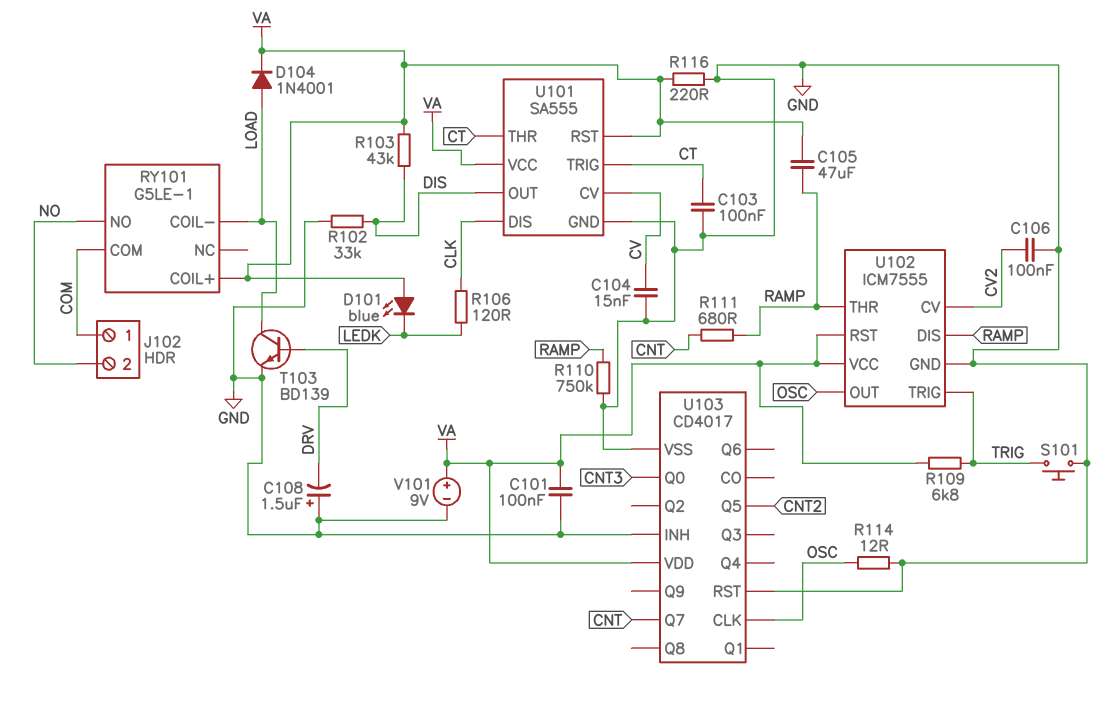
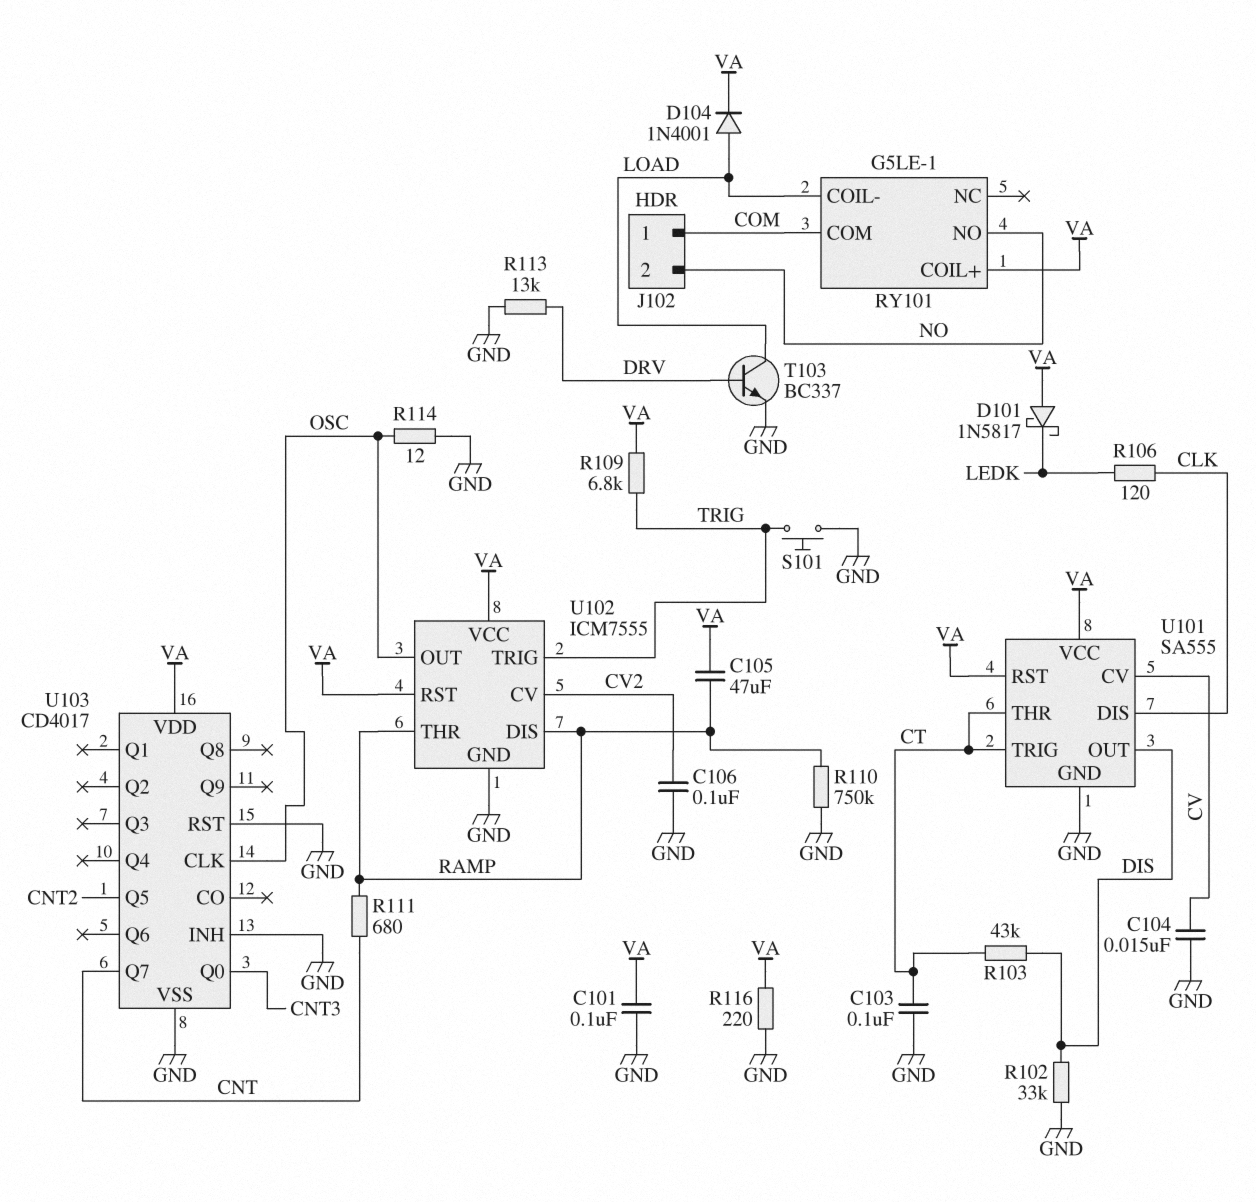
C108: 1.5uF (plus GND, minus DRV) -> none
D101: LED blue (A VA, K LEDK) -> schottky 1N5817 (A VA, K LEDK)
R103: 43k (DIS, VA) -> 43k (CT, DIS)
R113: none -> 13k (DRV, GND)
T103: NPN BD139 (B DRV, C LOAD, E GND) -> NPN BC337 (B DRV, C LOAD, E GND)
V101: 9V (plus VA, minus GND) -> none

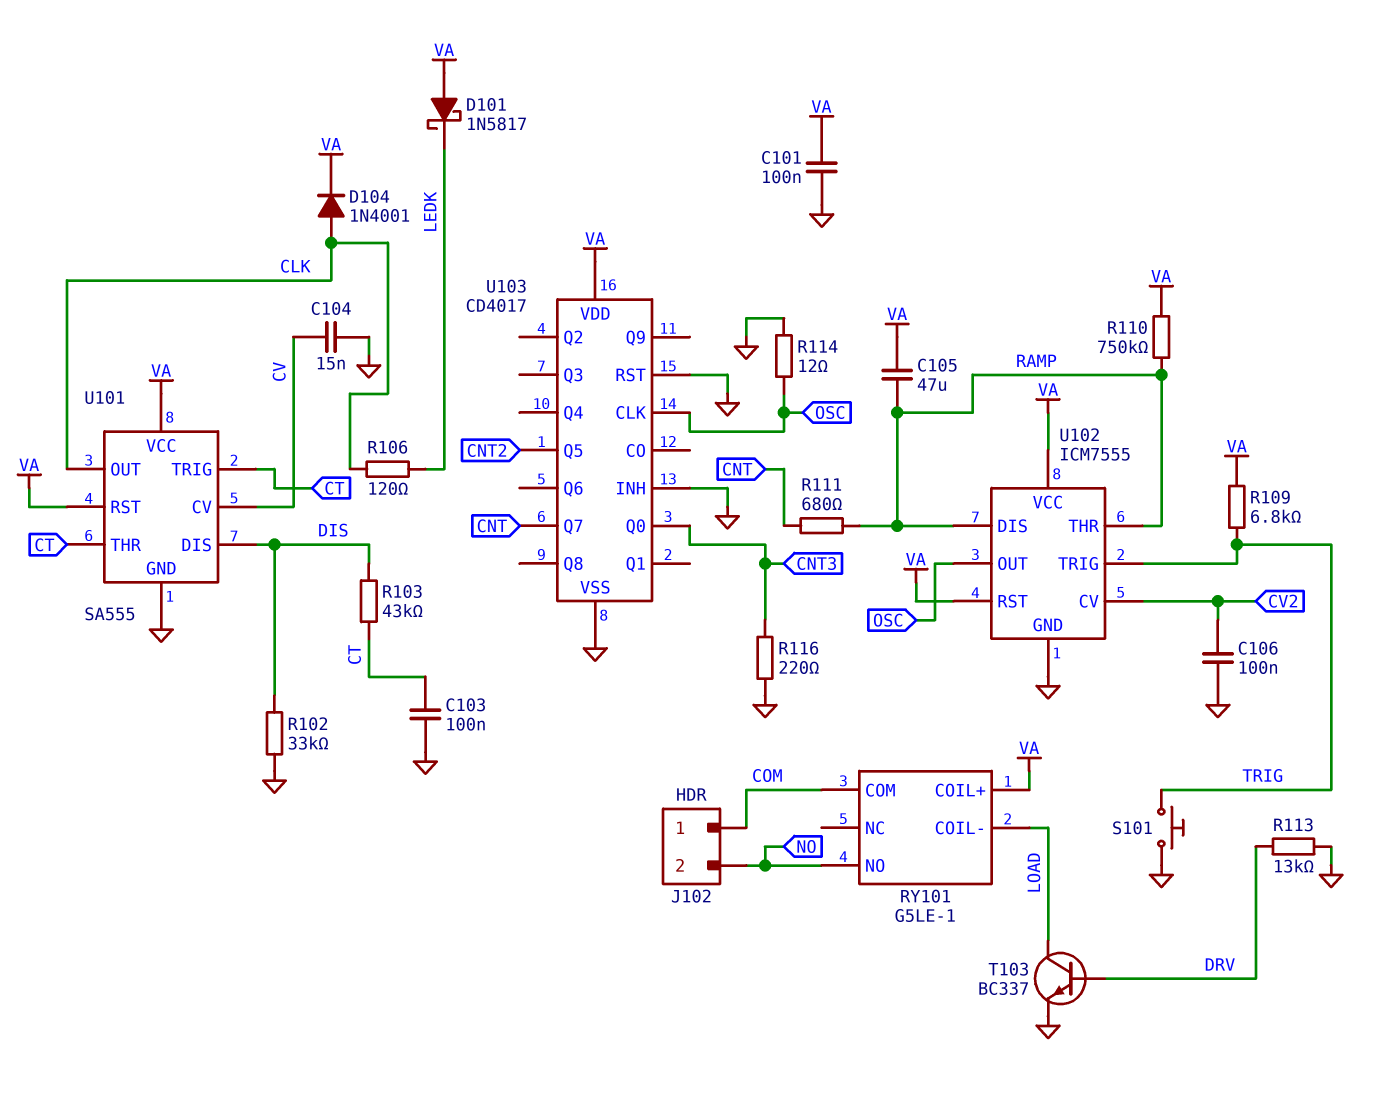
D104: diode 1N4001 (A LOAD, K VA) -> diode 1N4001 (A CLK, K VA)
R110: 750k (GND, RAMP) -> 750k (RAMP, VA)
R116: 220 (GND, VA) -> 220 (CNT3, GND)
U101 pin DIS: CLK -> DIS
U101 pin OUT: DIS -> CLK

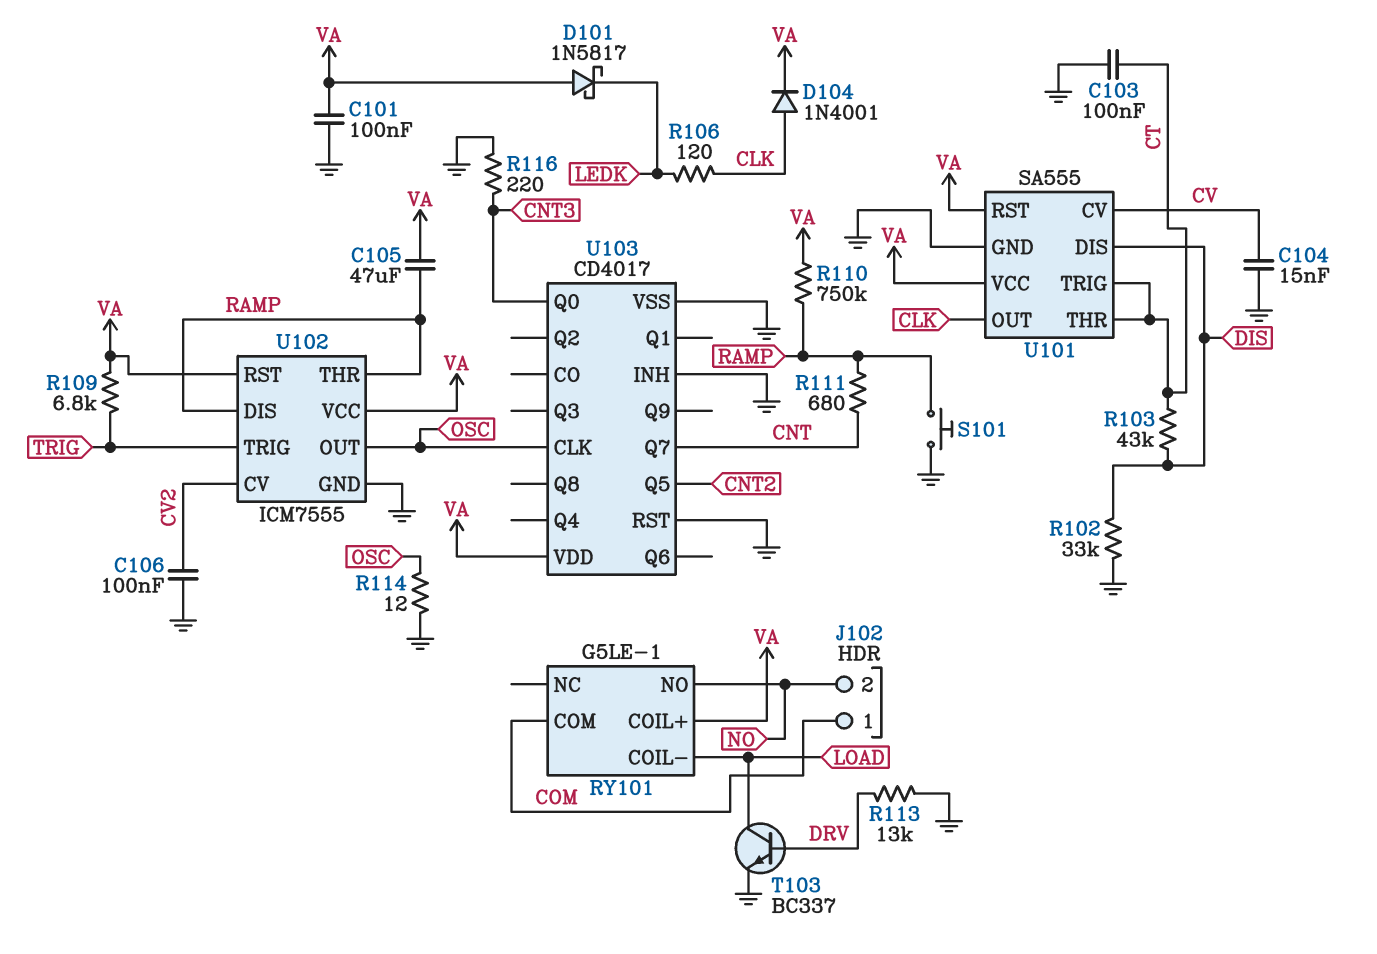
S101: button (GND, TRIG) -> button (GND, RAMP)

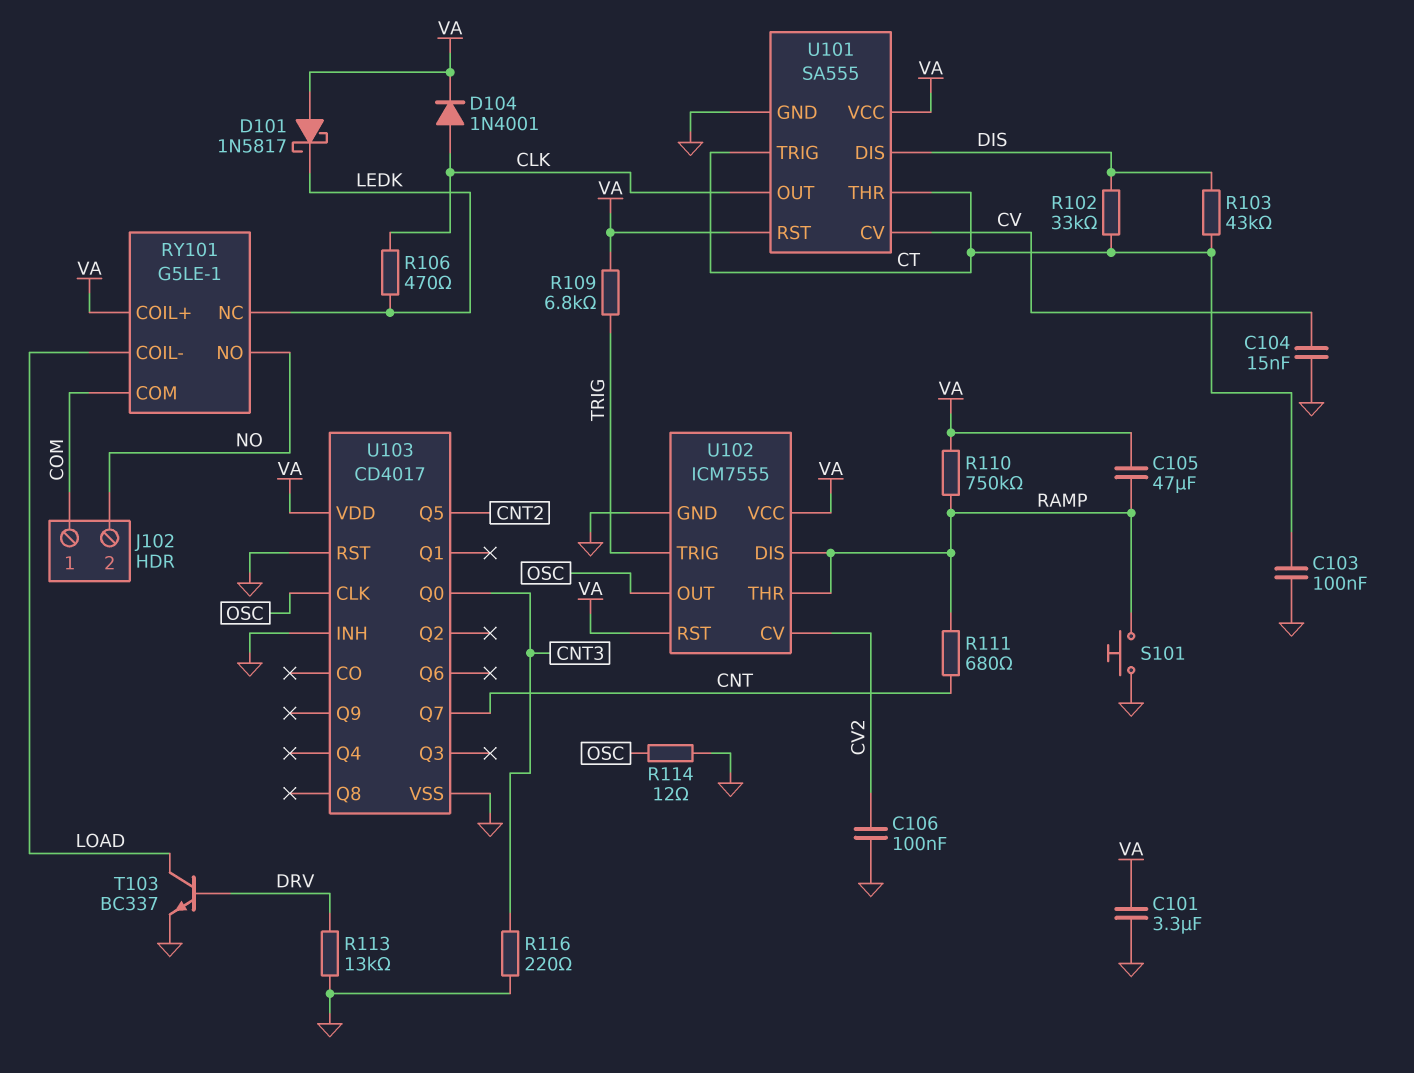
C101: 100nF (GND, VA) -> 3.3uF (GND, VA)
R102: 33k (DIS, GND) -> 33k (CT, DIS)
R106: 120 (CLK, LEDK) -> 470 (CLK, LEDK)
RY101 pin NC: none -> LEDK

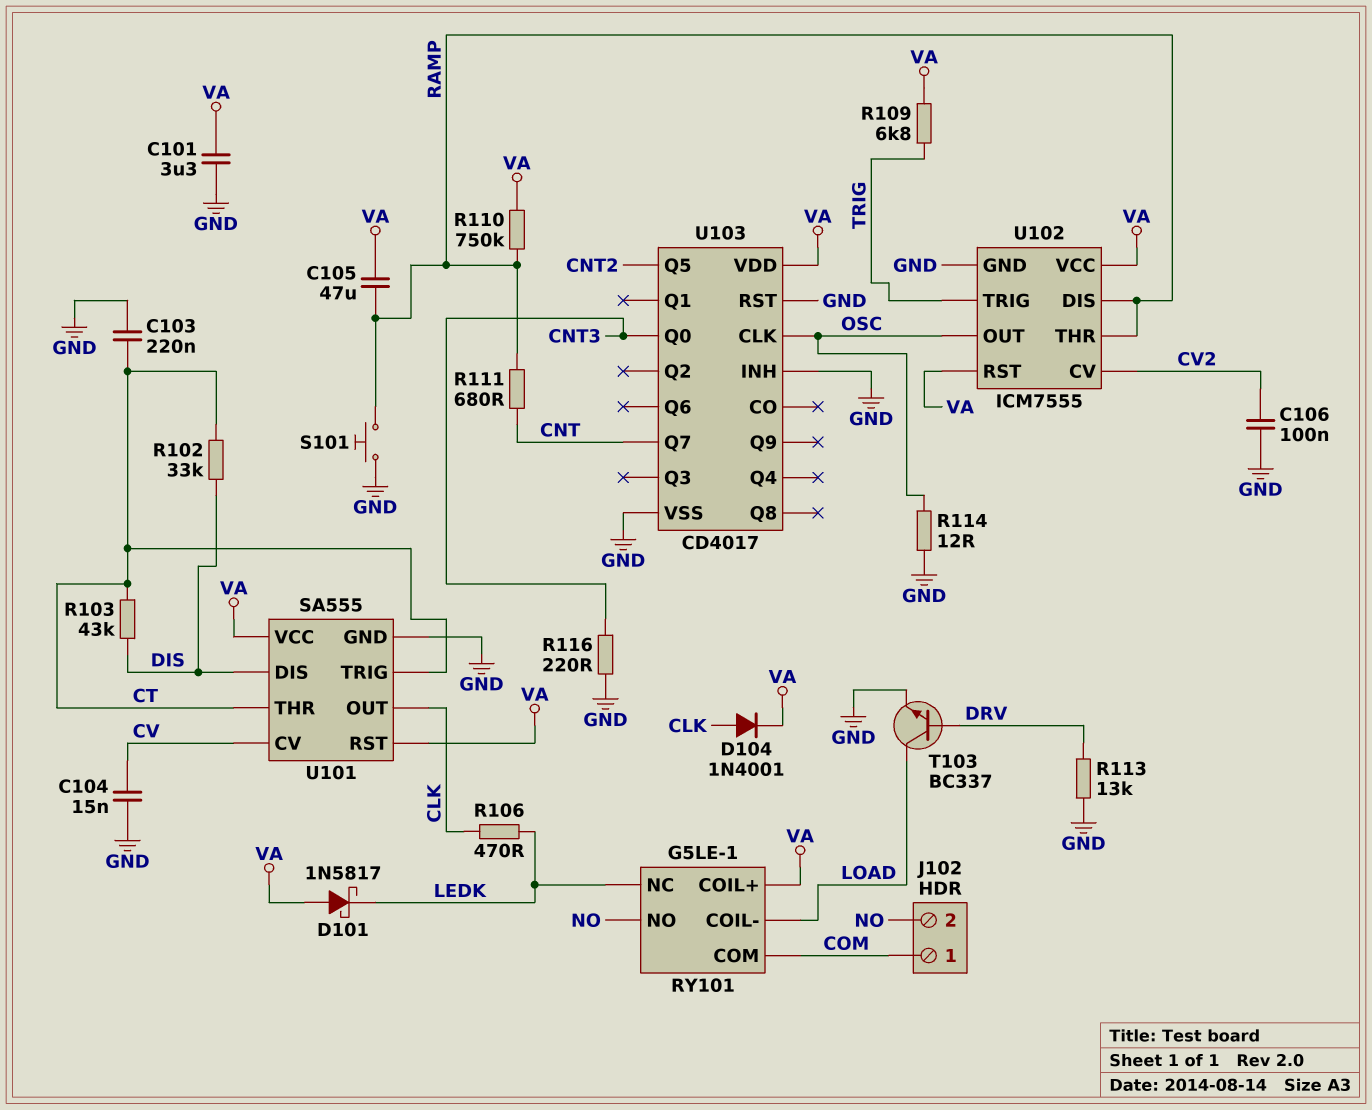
C103: 100nF (CT, GND) -> 220nF (CT, GND)

